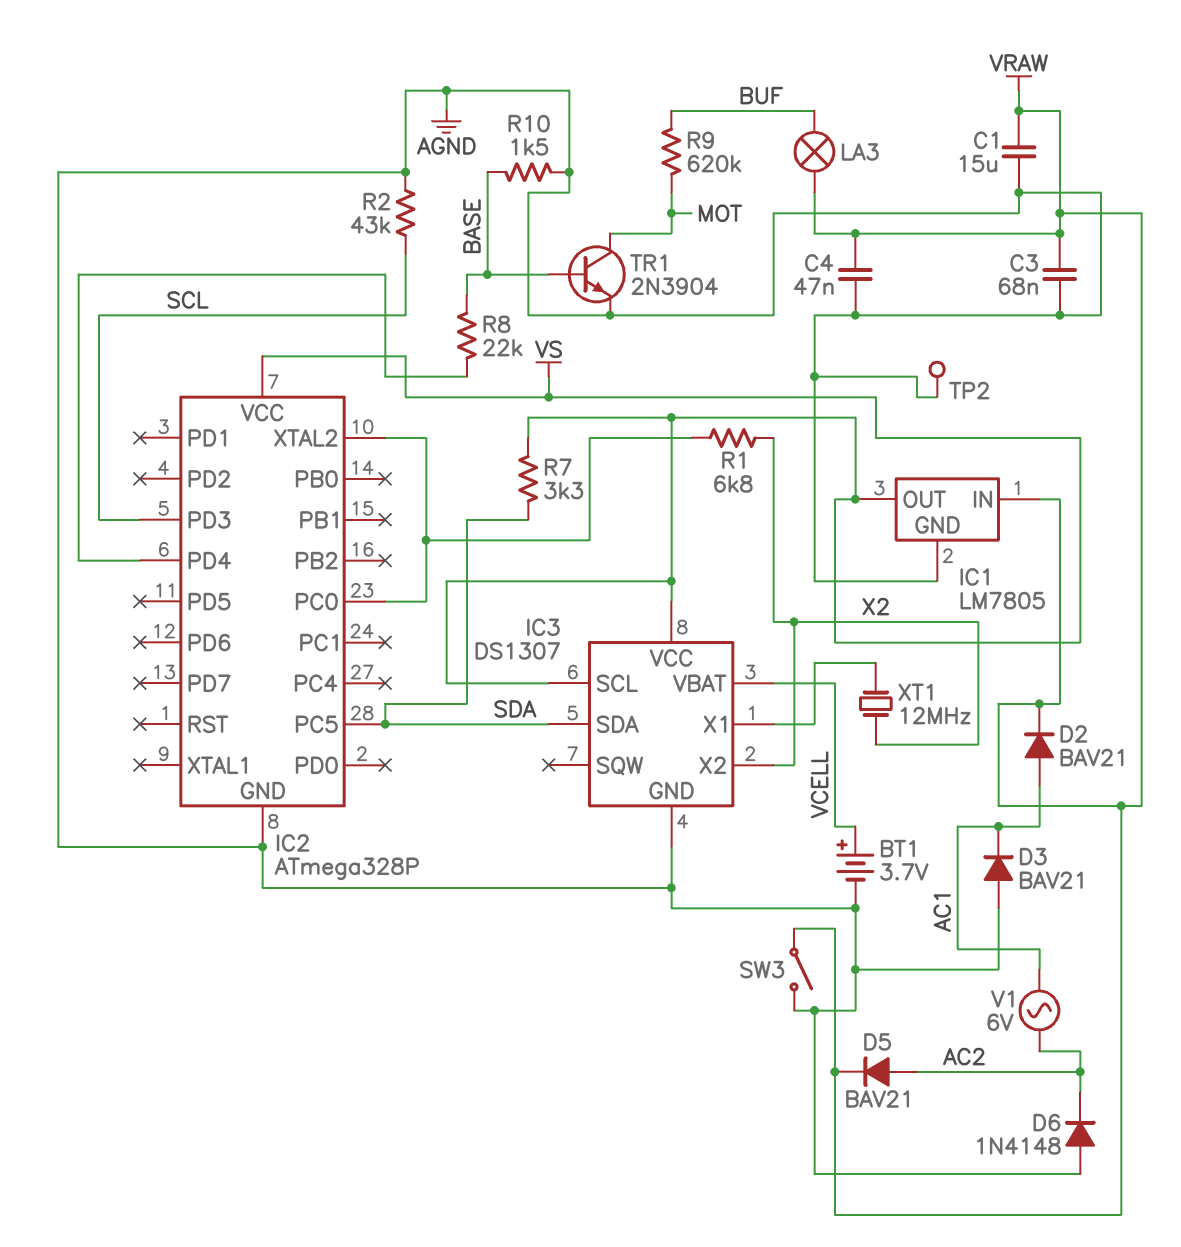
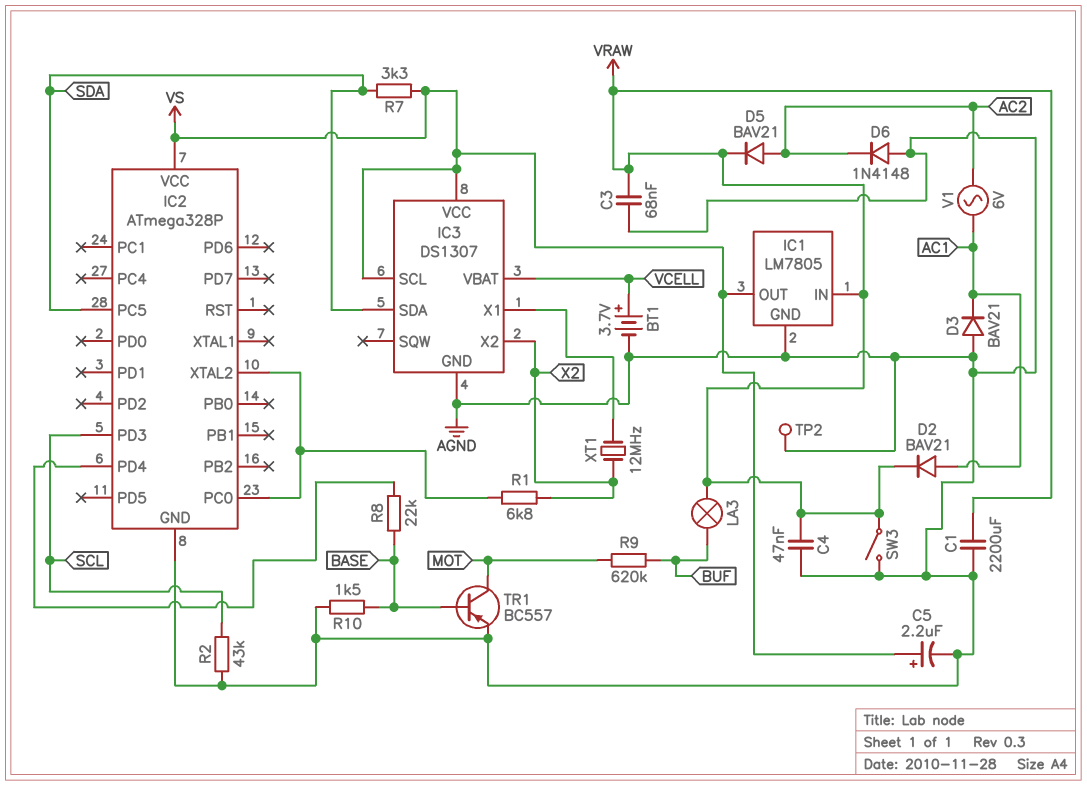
C1: 15uF (AGND, VRAW) -> 2200uF (AGND, VRAW)
C5: none -> 2.2uF (plus VS, minus AGND)
TR1: NPN 2N3904 (B BASE, C MOT, E AGND) -> PNP BC557 (B BASE, C MOT, E AGND)

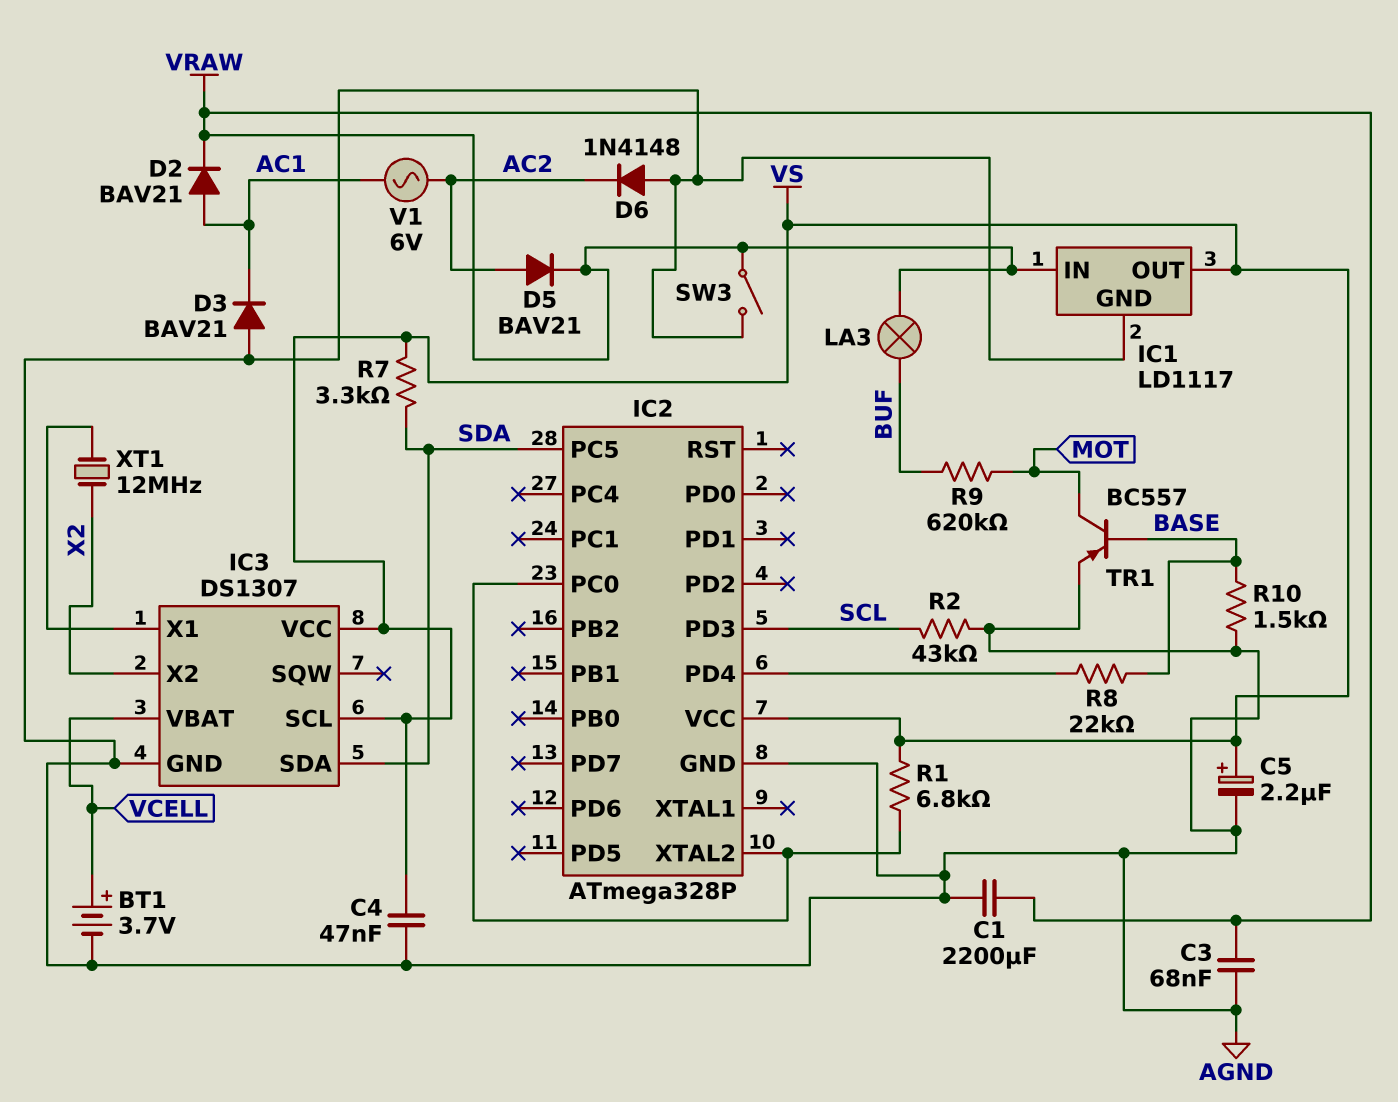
C4: 47nF (AGND, VRAW) -> 47nF (AGND, VS)
IC1: LM7805 -> LD1117
R1: 6.8k (IC2/PC0, X2) -> 6.8k (IC2/PC0, VS)
TP2: test point (AGND) -> none

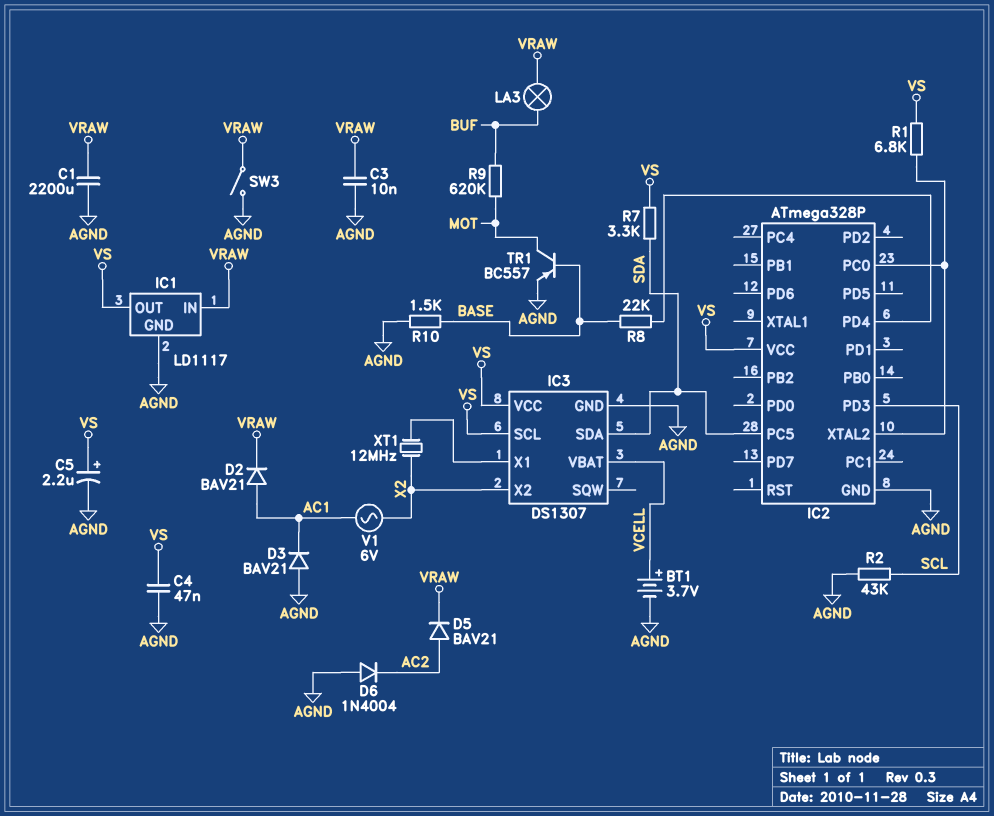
C3: 68nF (AGND, VRAW) -> 10nF (AGND, VRAW)
D6: diode 1N4148 (A AGND, K AC2) -> diode 1N4004 (A AGND, K AC2)
V1: AC 6V (AC1, AC2) -> AC 6V (AC1, X2)

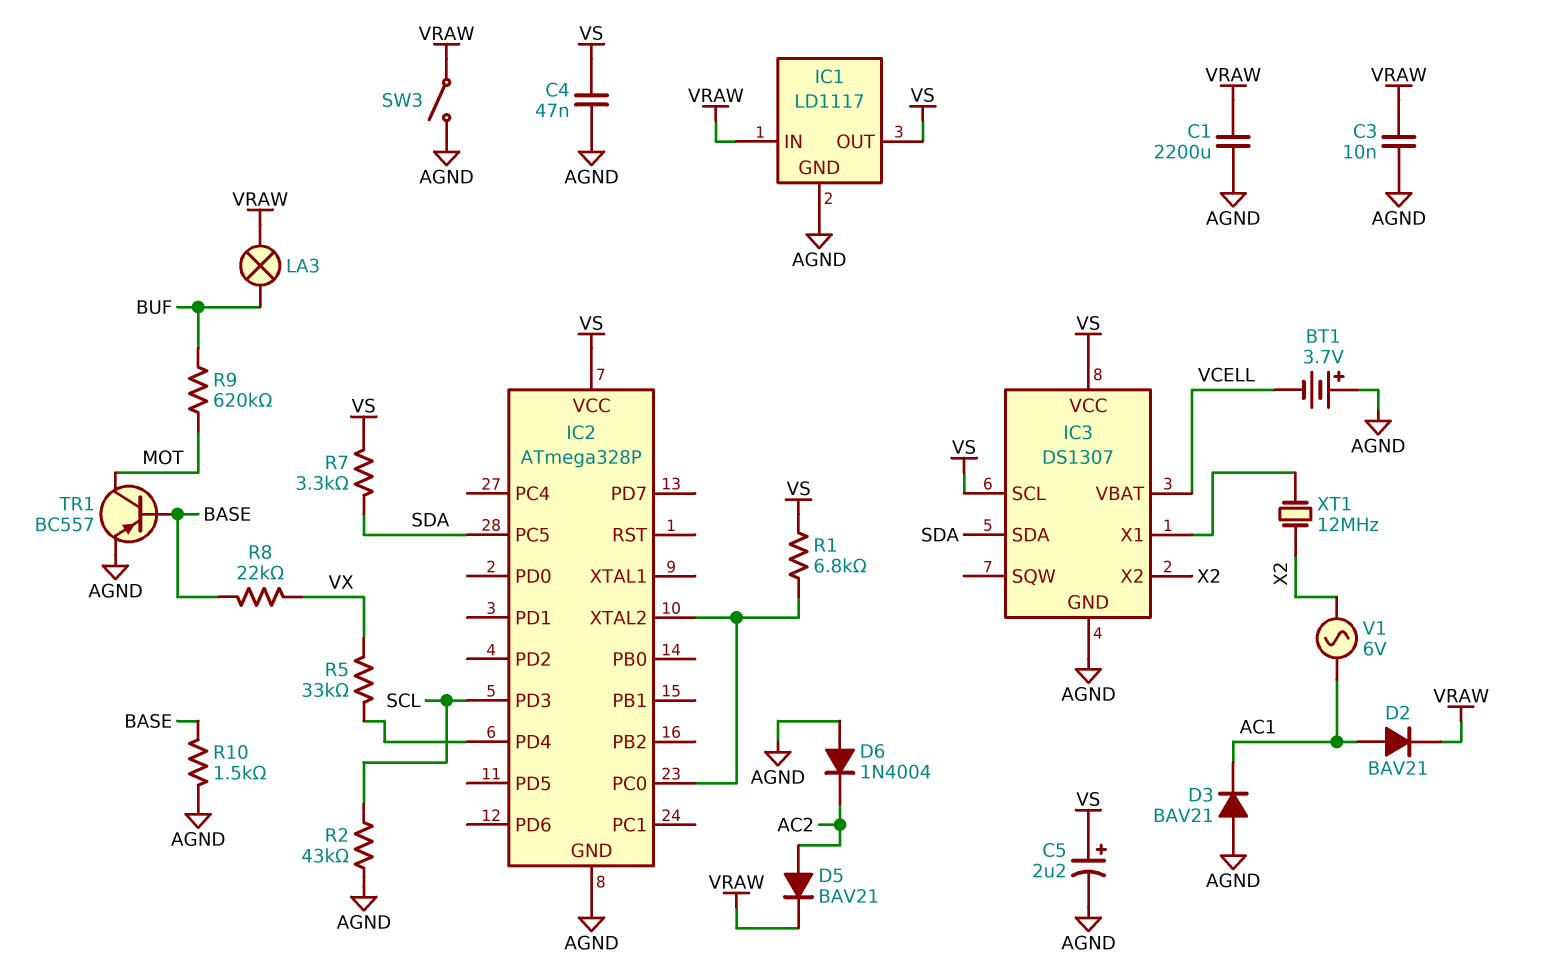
BT1: 3.7V (plus VCELL, minus AGND) -> 3.7V (plus AGND, minus VCELL)
R5: none -> 33k (IC2/PD4, VX)
R8: 22k (BASE, IC2/PD4) -> 22k (BASE, VX)

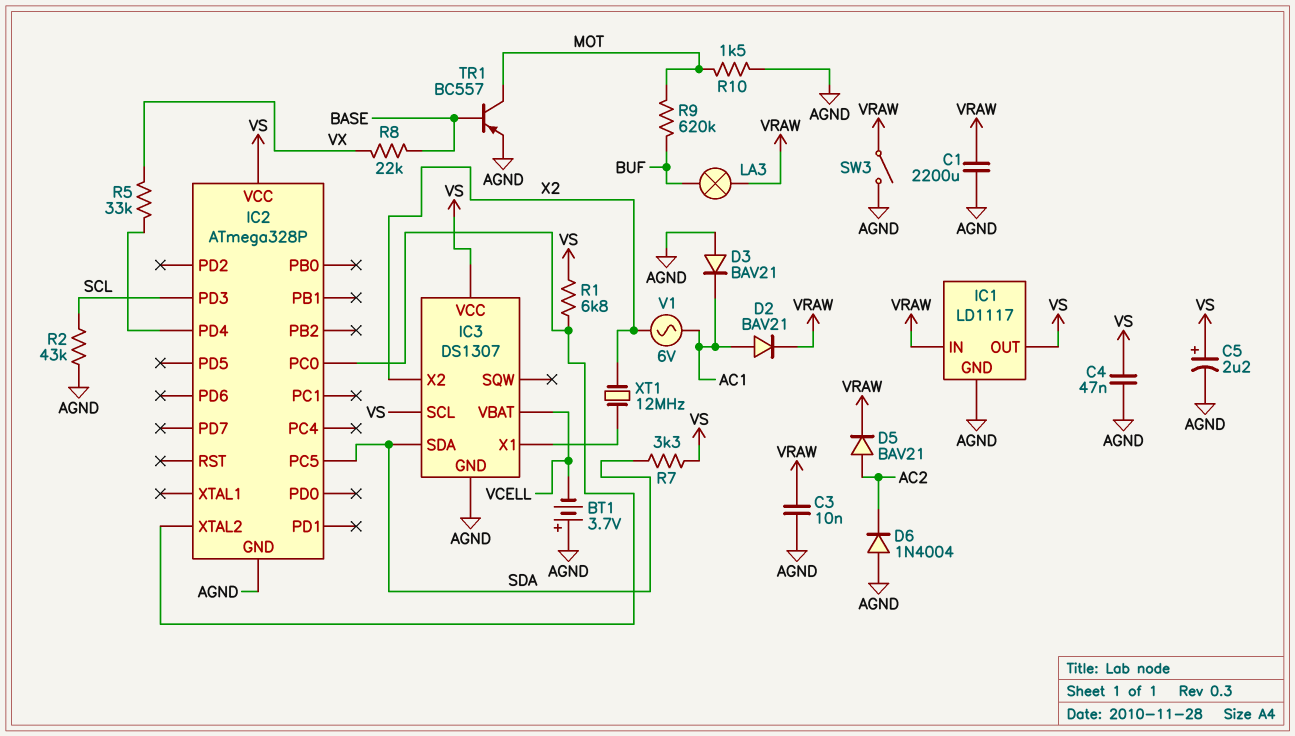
R10: 1.5k (AGND, BASE) -> 1.5k (AGND, MOT)

